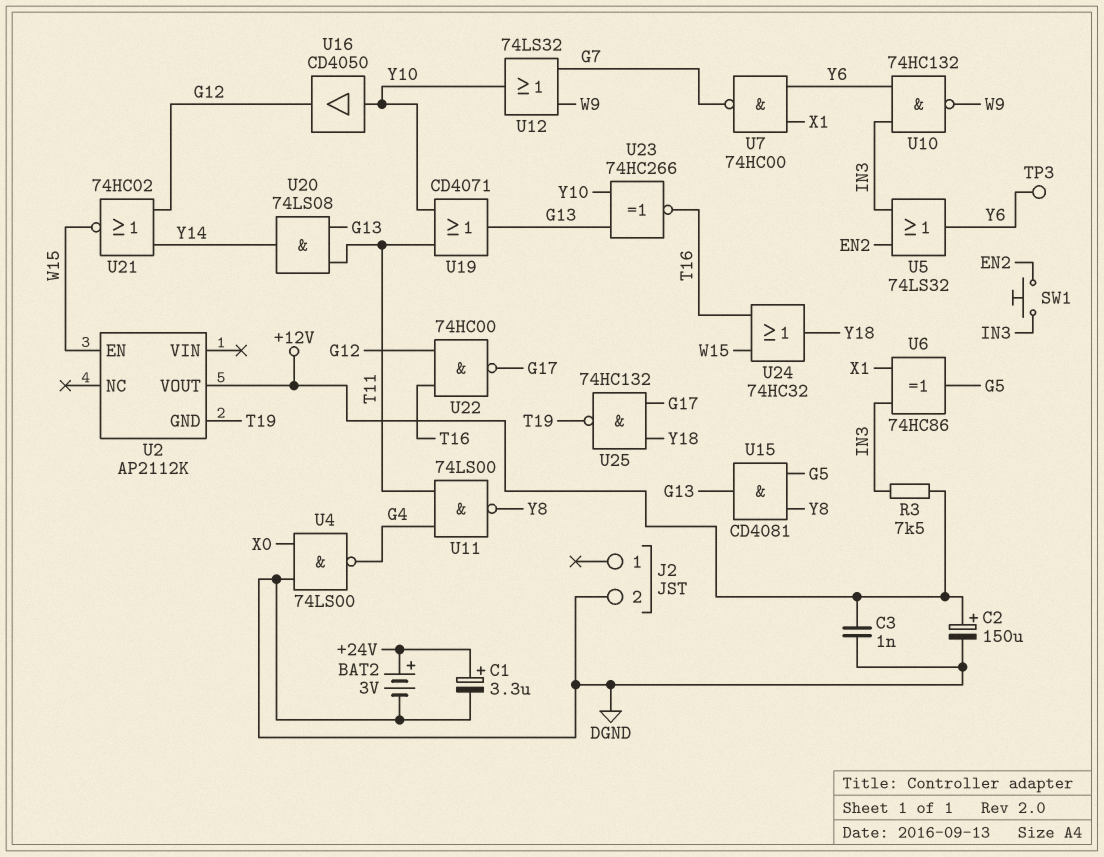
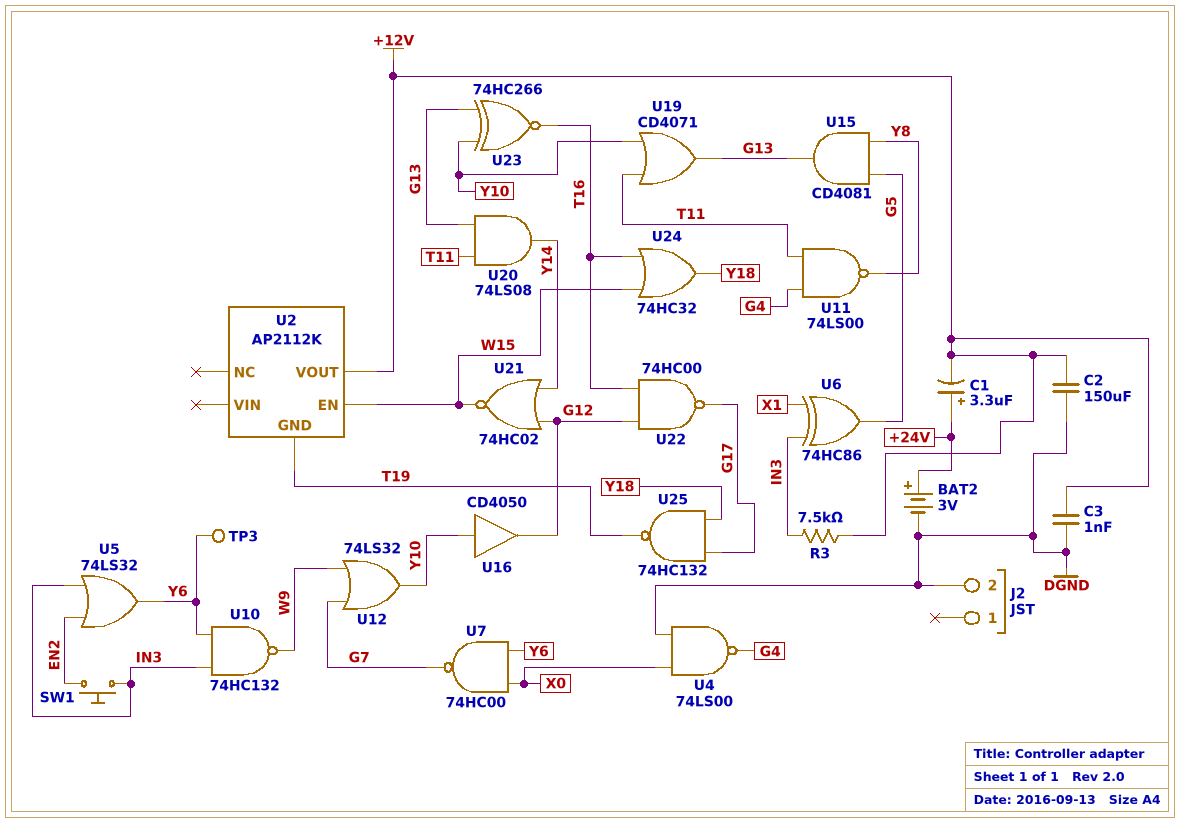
C1: 3.3uF (plus +24V, minus DGND) -> 3.3uF (plus +24V, minus +12V)
C2: 150uF (plus +12V, minus DGND) -> 150uF (+12V, DGND)
U7: NAND 74HC00 (in X1, in Y6, out G7) -> NAND 74HC00 (in X0, in Y6, out G7)

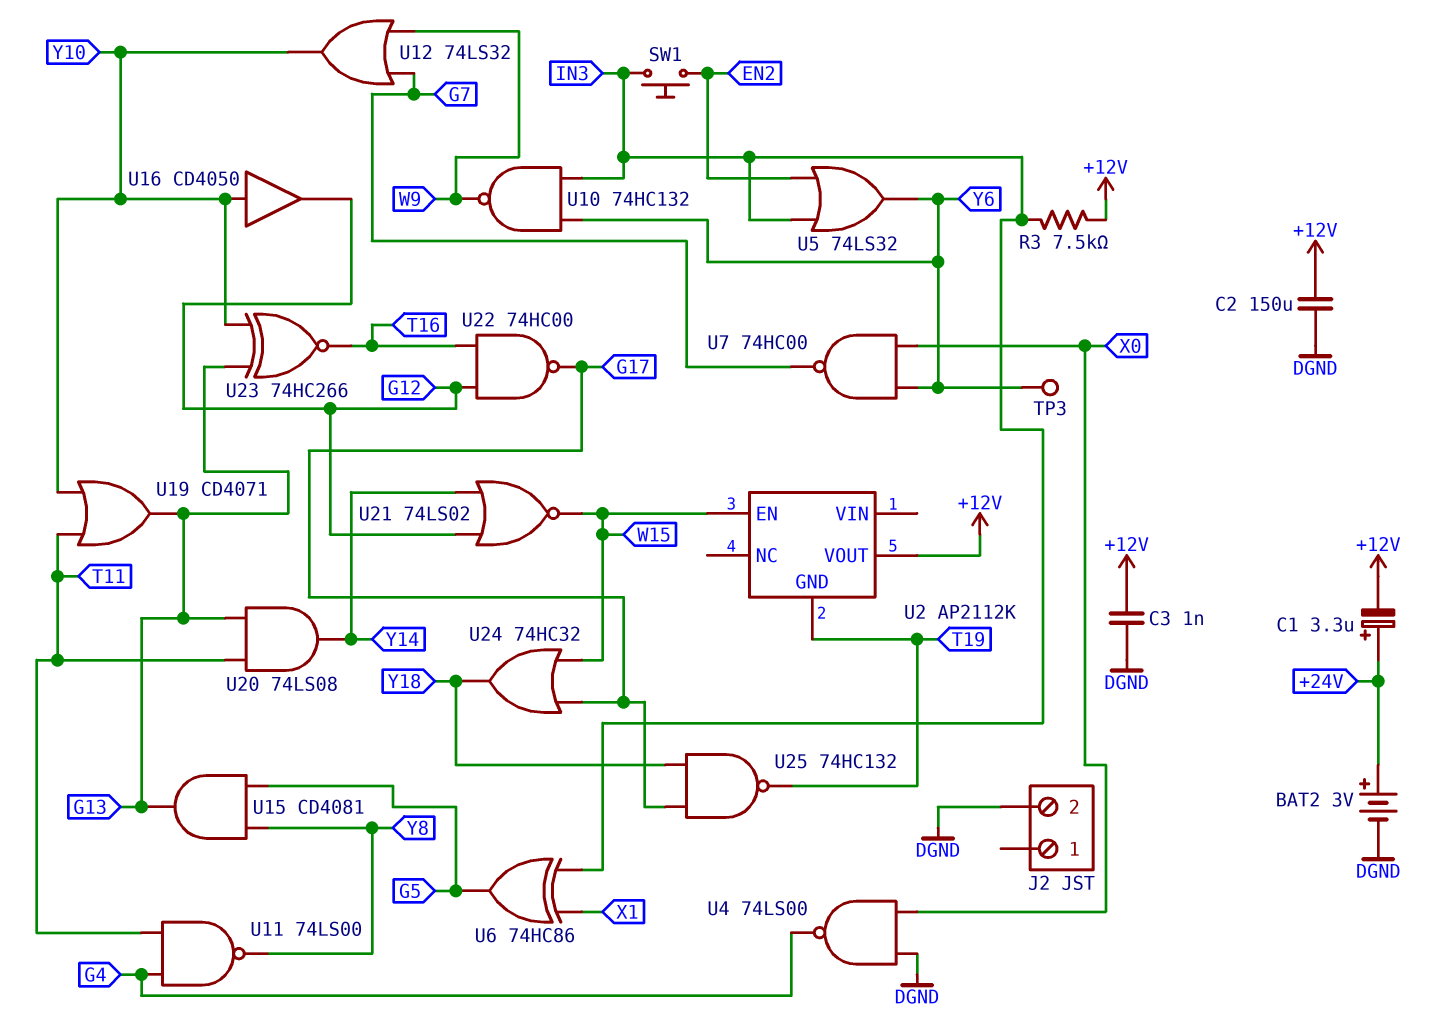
U21: NOR 74HC02 (in G12, in Y14, out W15) -> NOR 74LS02 (in G12, in Y14, out W15)
U24: OR 74HC32 (in T16, in W15, out Y18) -> OR 74HC32 (in G17, in W15, out Y18)

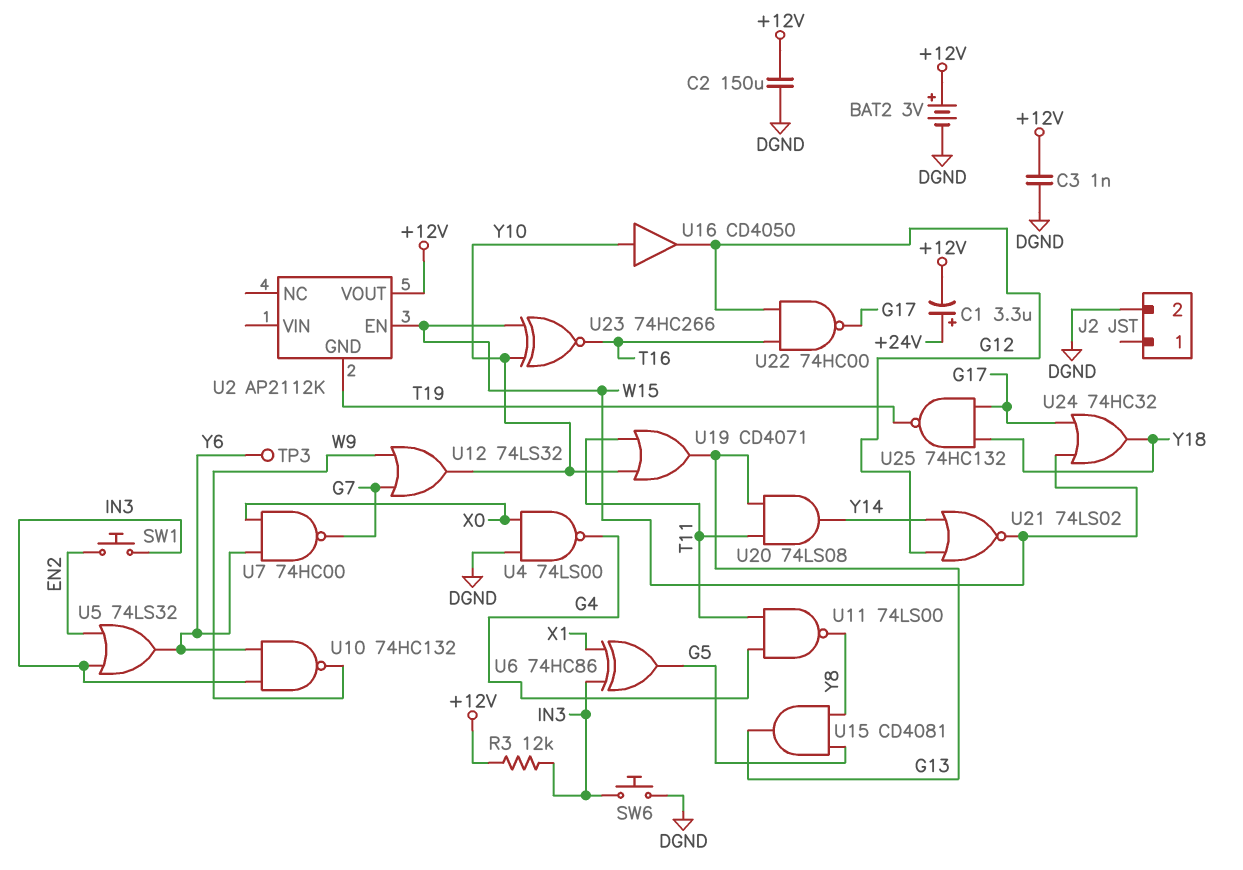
BAT2: 3V (plus +24V, minus DGND) -> 3V (plus +12V, minus DGND)
R3: 7.5k (+12V, IN3) -> 12k (+12V, IN3)
SW6: none -> button (DGND, IN3)
U23: XNOR 74HC266 (in G13, in Y10, out T16) -> XNOR 74HC266 (in W15, in Y10, out T16)

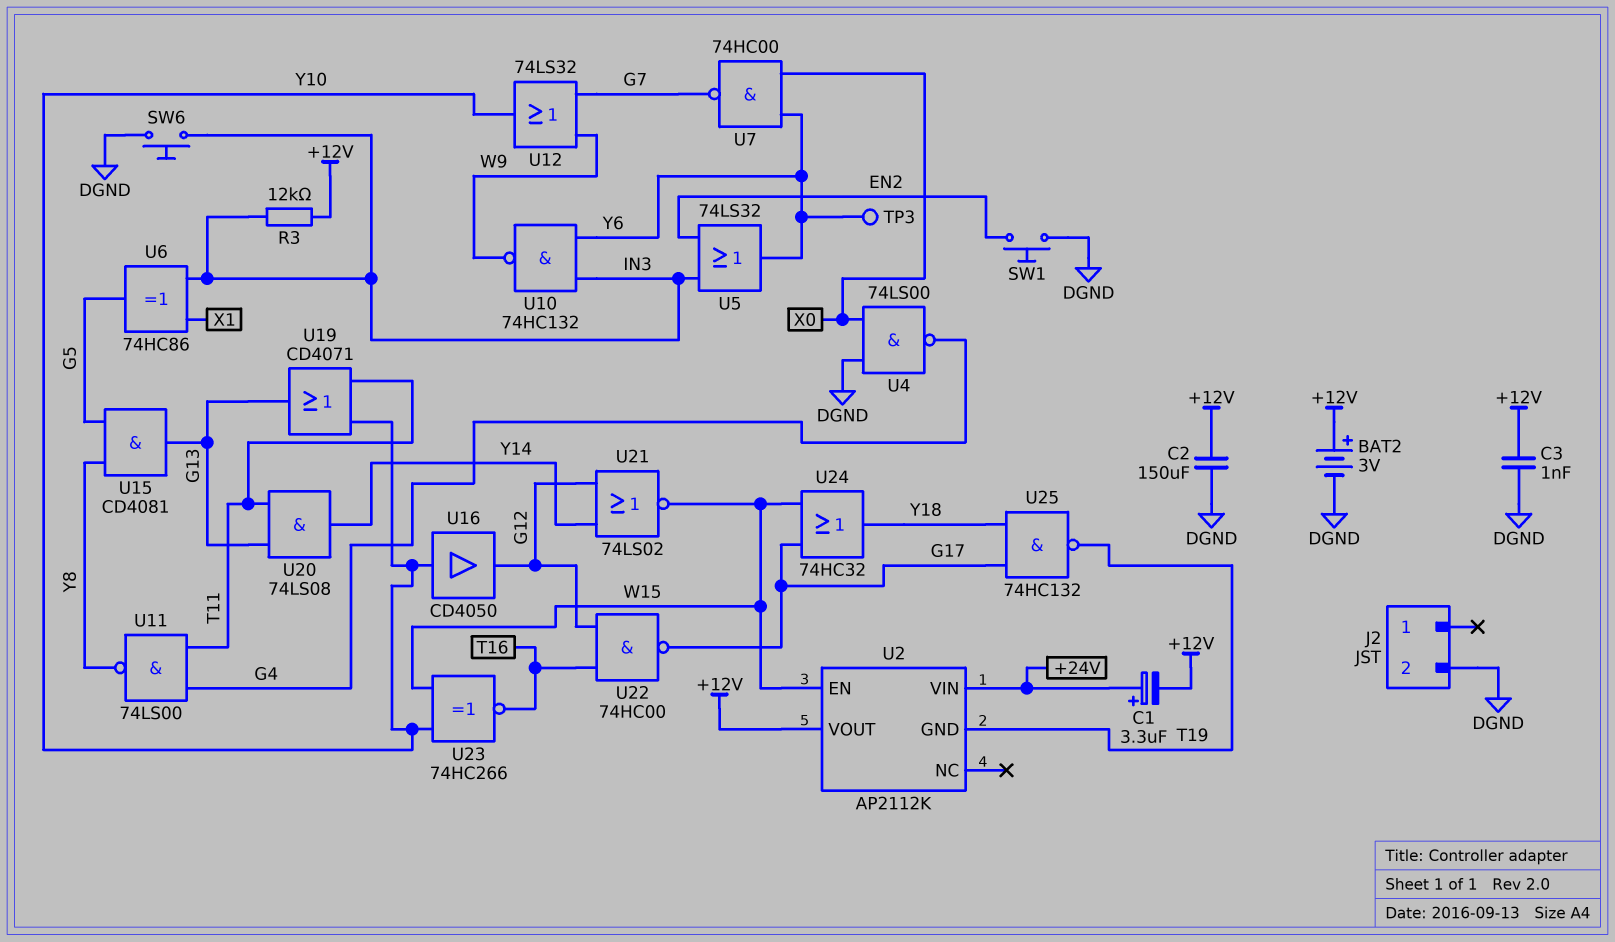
SW1: button (EN2, IN3) -> button (DGND, EN2)
U2 pin VIN: none -> +24V

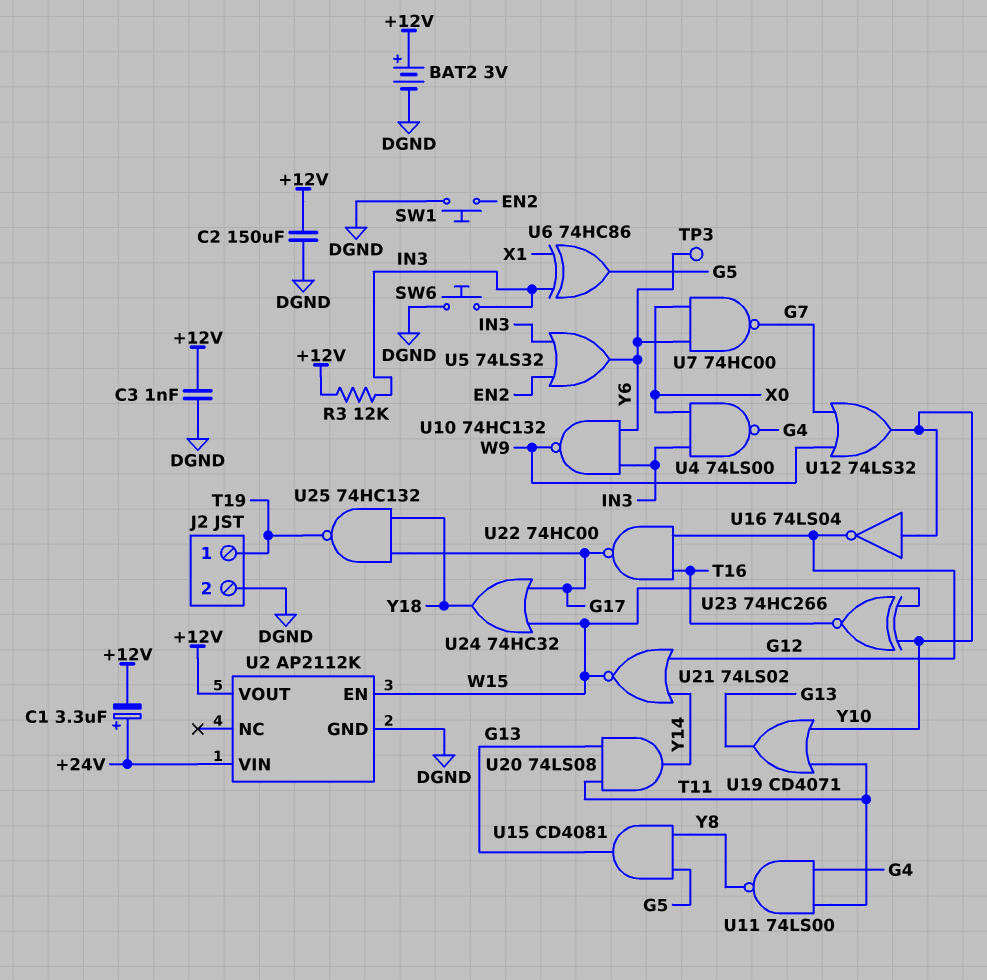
J2 pin 1: none -> T19
U2 pin GND: T19 -> DGND
U4: NAND 74LS00 (in DGND, in X0, out G4) -> NAND 74LS00 (in IN3, in X0, out G4)
U16: buffer CD4050 (in Y10, out G12) -> NOT 74LS04 (in Y10, out G12)

